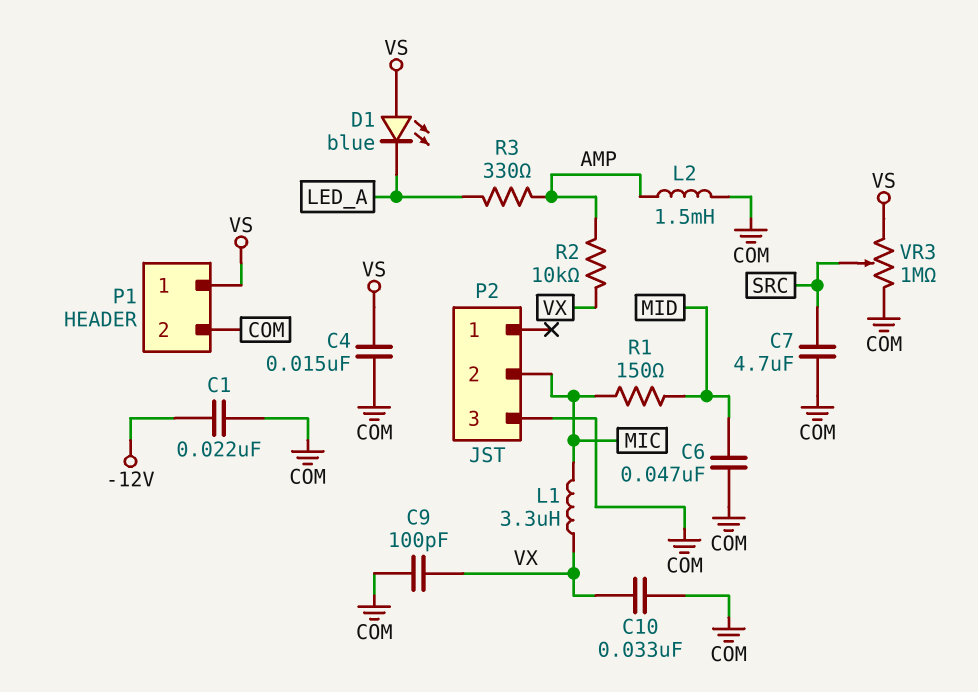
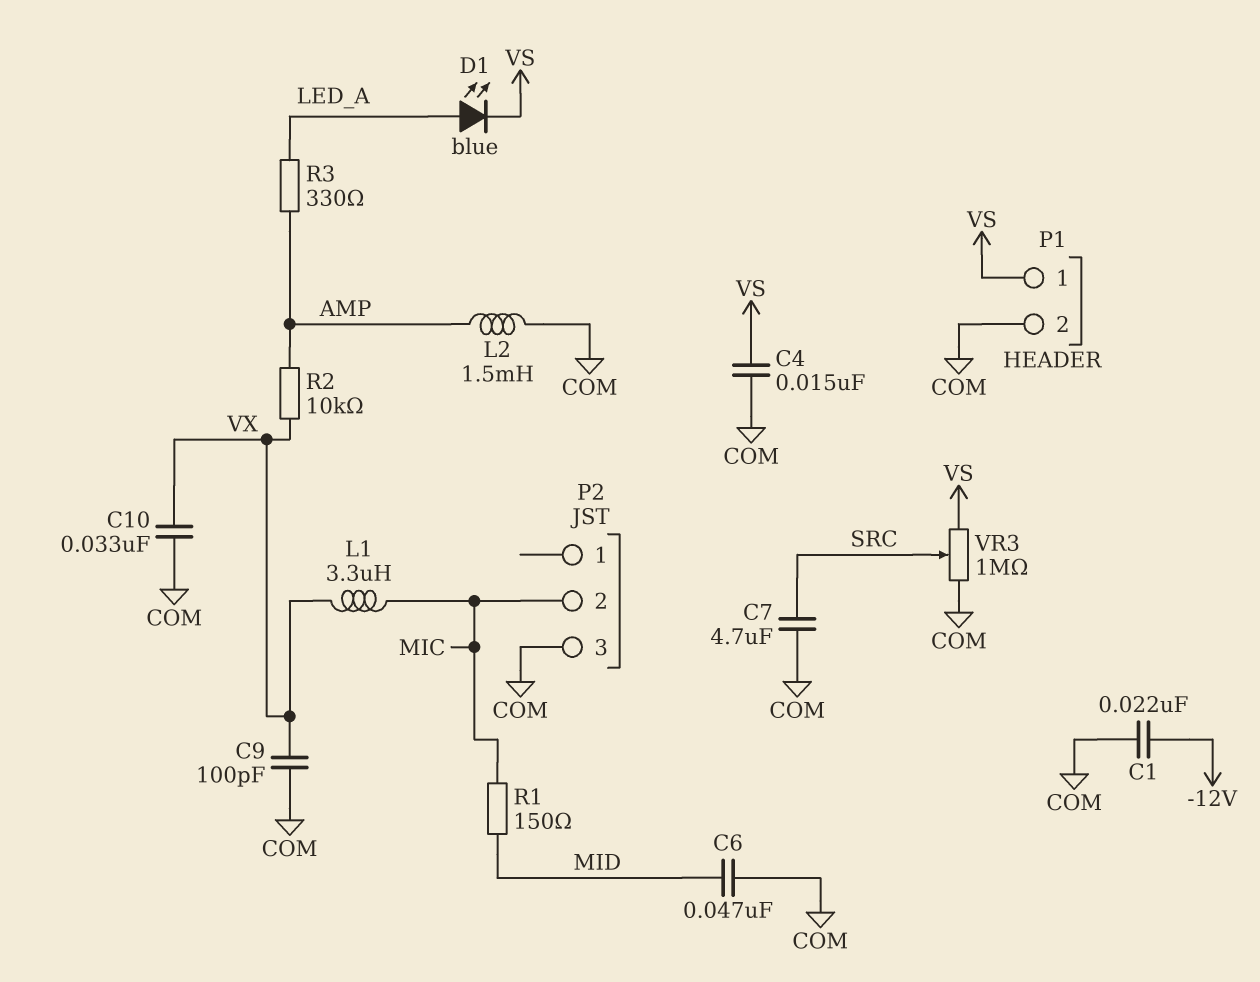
D1: LED blue (A VS, K LED_A) -> LED blue (A LED_A, K VS)

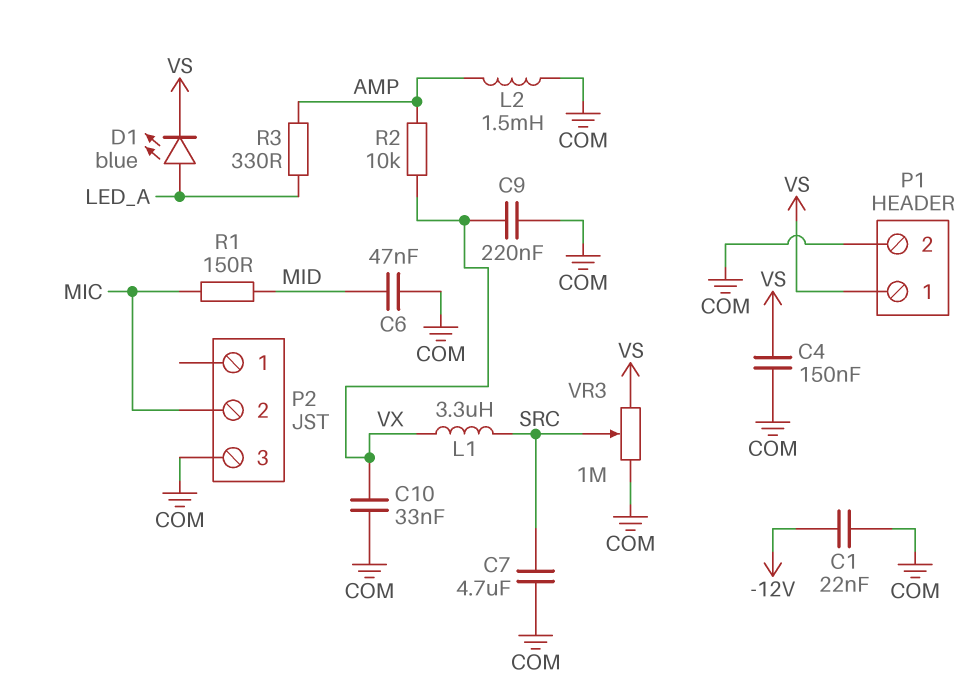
C4: 15nF (COM, VS) -> 150nF (COM, VS)
C9: 100pF (COM, VX) -> 220nF (COM, VX)
L1: 3.3uH (MIC, VX) -> 3.3uH (SRC, VX)

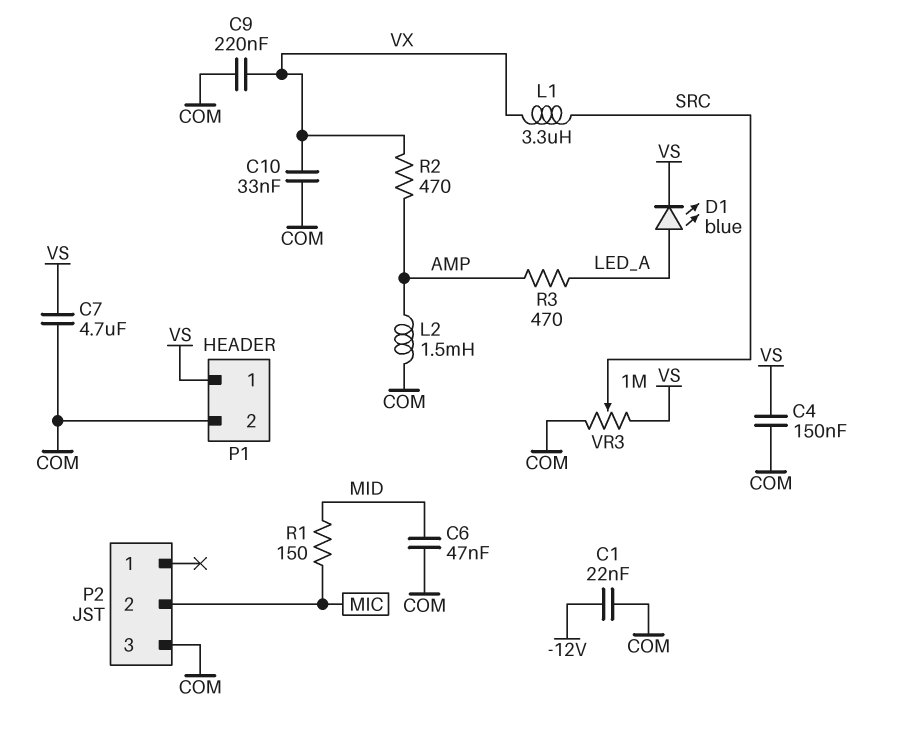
C7: 4.7uF (COM, SRC) -> 4.7uF (COM, VS)
R2: 10k (AMP, VX) -> 470 (AMP, VX)
R3: 330 (AMP, LED_A) -> 470 (AMP, LED_A)

